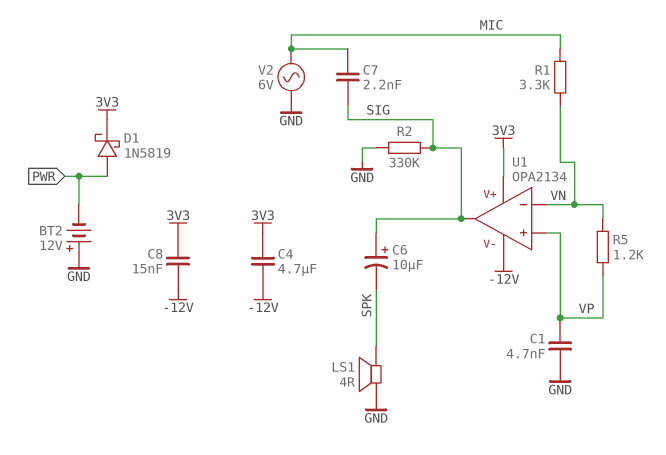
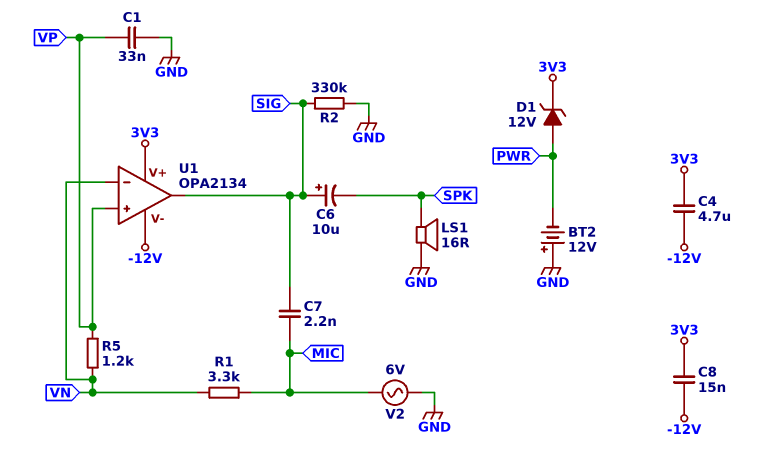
C1: 4.7nF (GND, VP) -> 33nF (GND, VP)
D1: schottky 1N5819 (A PWR, K 3V3) -> zener 12V (A PWR, K 3V3)
LS1: speaker 4R (GND, SPK) -> speaker 16R (GND, SPK)

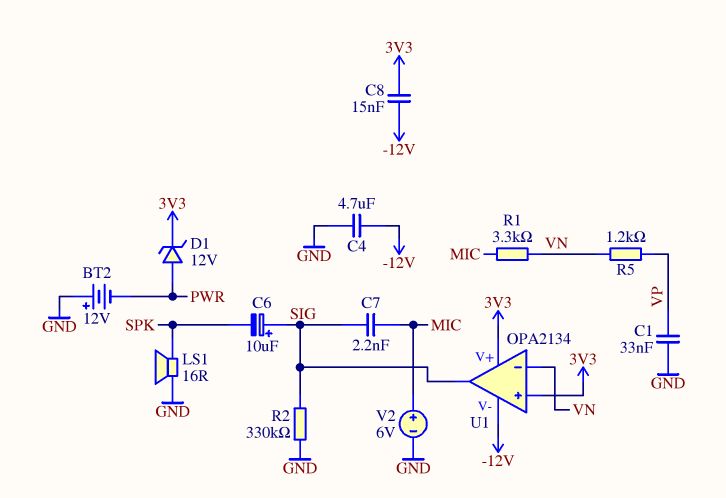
C4: 4.7uF (-12V, 3V3) -> 4.7uF (-12V, GND)
U1 pin in+: VP -> 3V3
V2: AC 6V (GND, MIC) -> 6V (plus MIC, minus GND)

